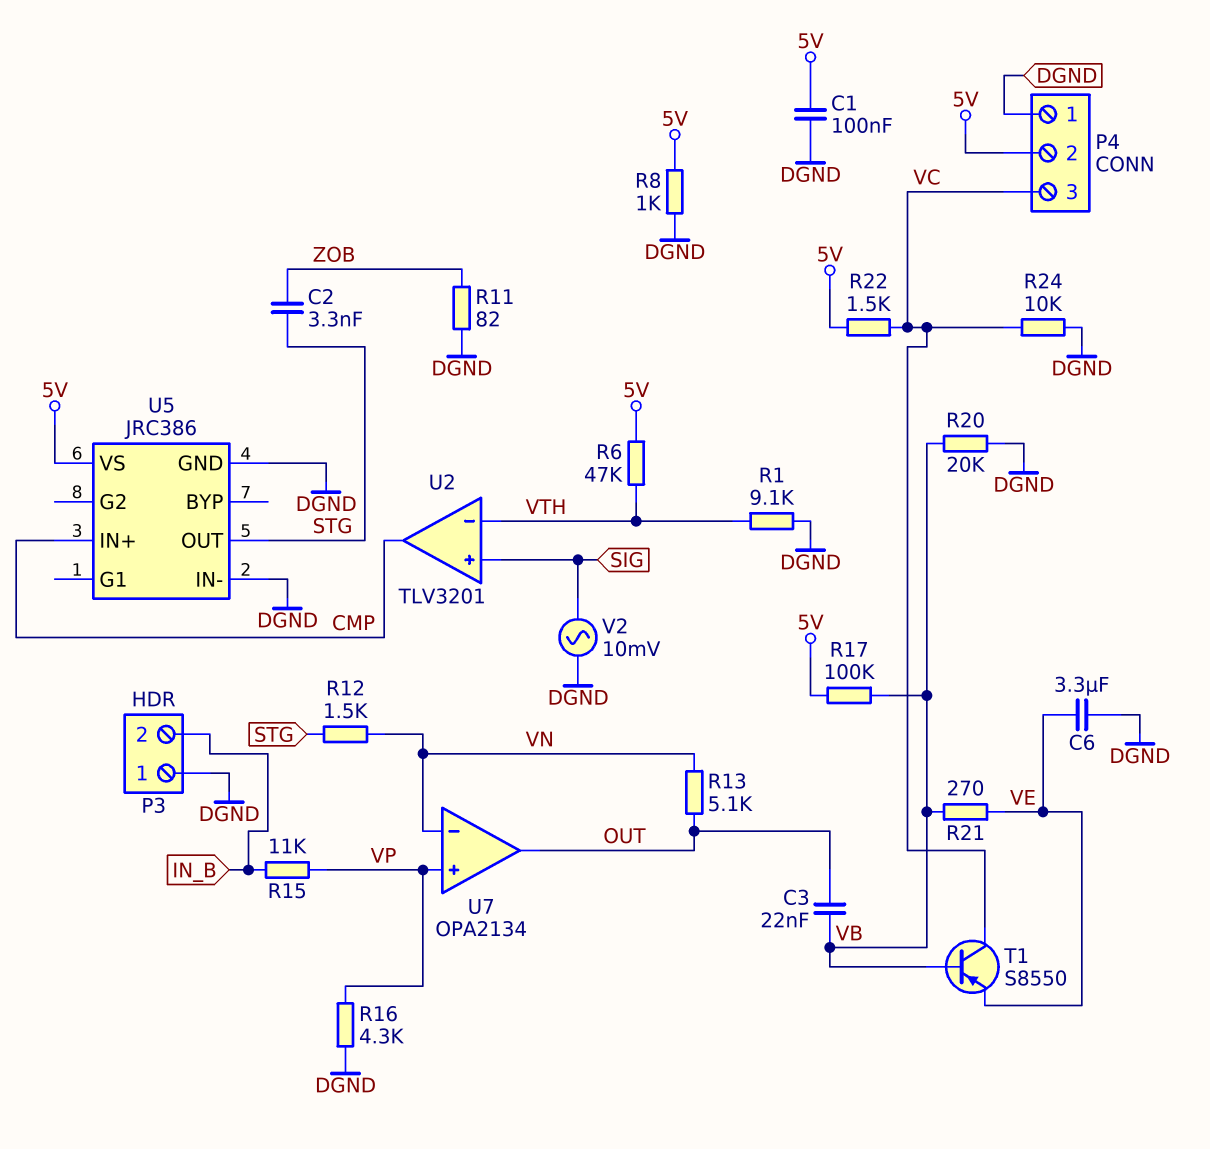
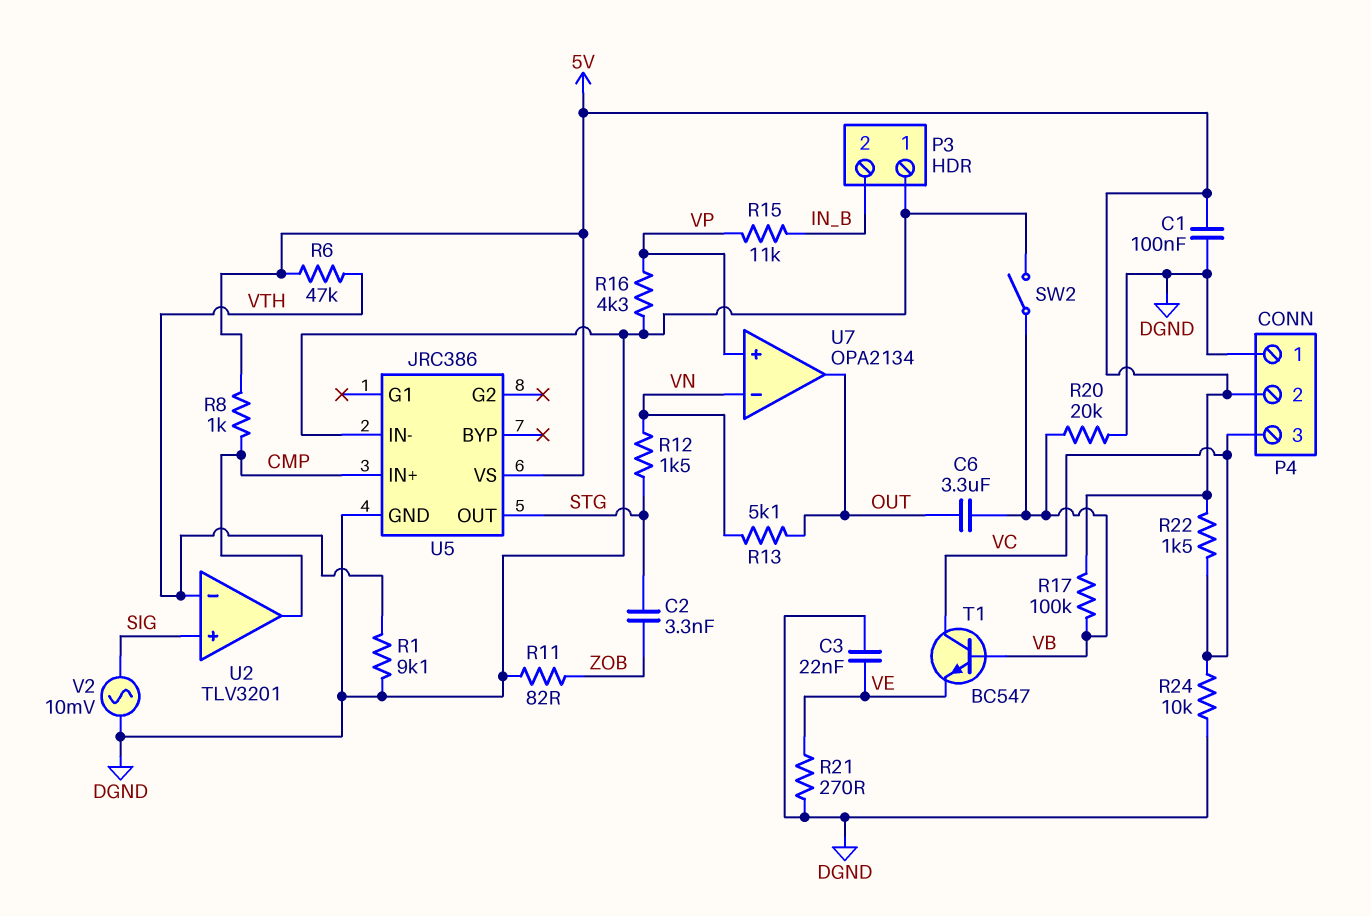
C3: 22nF (OUT, VB) -> 22nF (DGND, VE)
C6: 3.3uF (DGND, VE) -> 3.3uF (OUT, VB)
R8: 1k (5V, DGND) -> 1k (5V, CMP)
R21: 270 (VB, VE) -> 270 (DGND, VE)
SW2: none -> switch (DGND, VB)
T1: PNP S8550 (B VB, C VC, E VE) -> NPN BC547 (B VB, C VC, E VE)

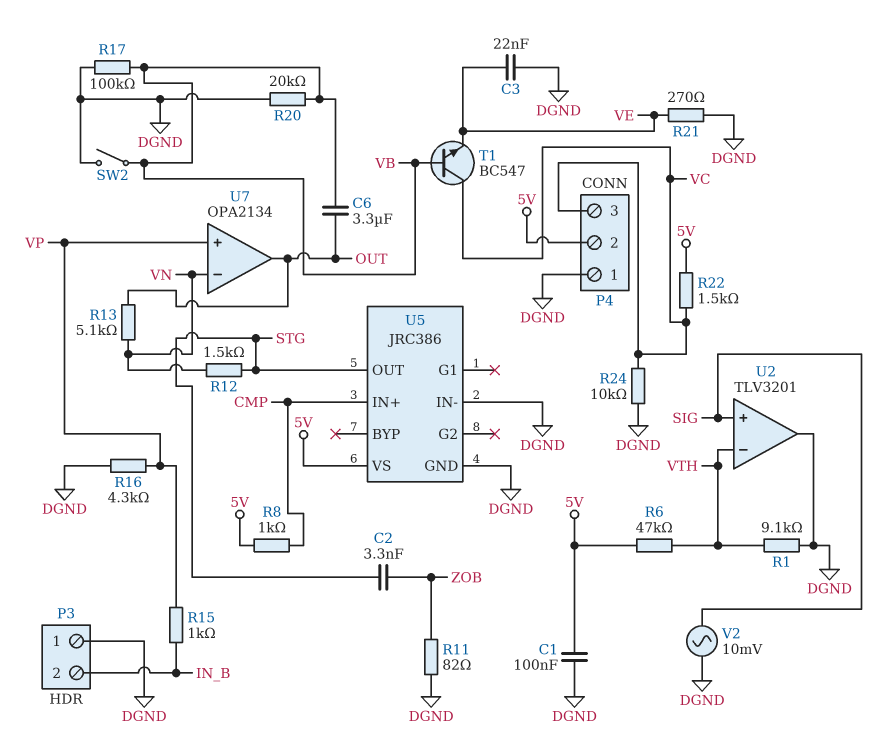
R15: 11k (IN_B, VP) -> 1k (IN_B, VP)
R17: 100k (5V, VB) -> 100k (DGND, VB)
U2 pin out: CMP -> DGND

